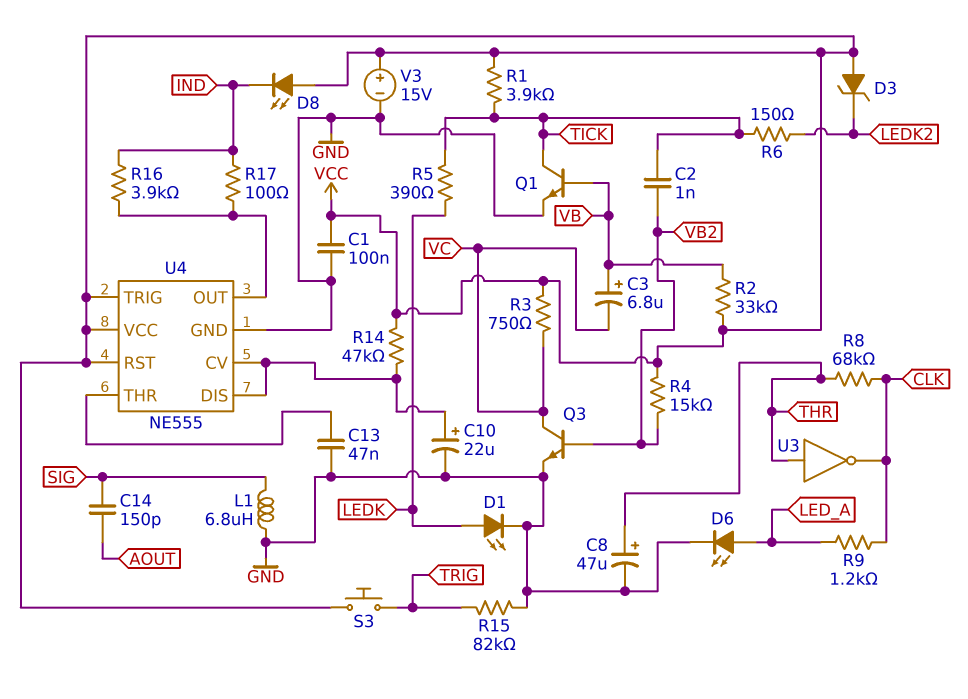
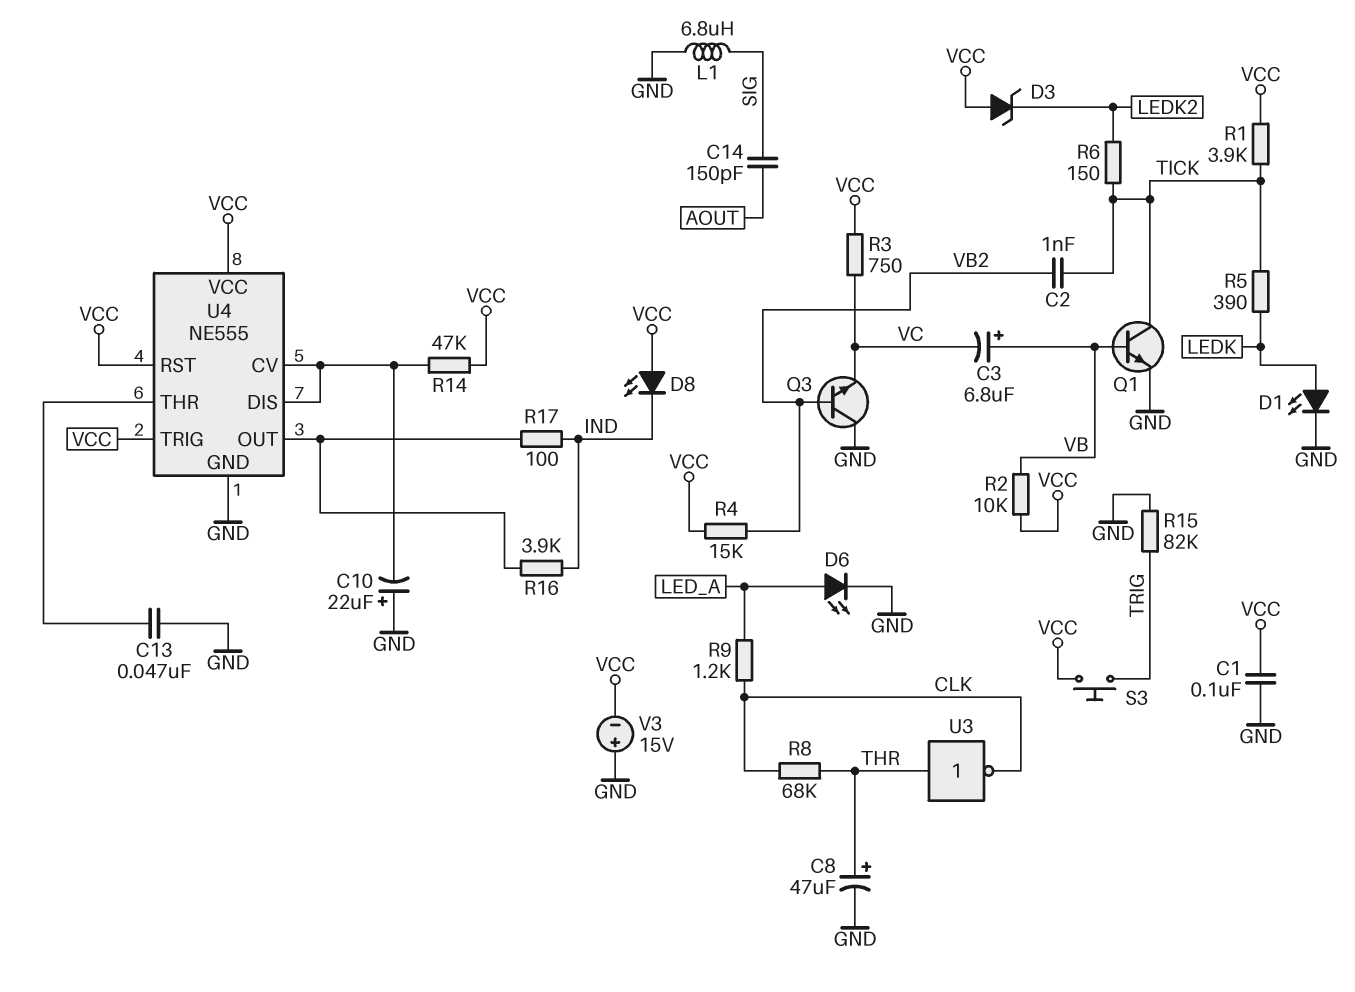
C10: 22uF (plus U4/CV, minus GND) -> 22uF (plus GND, minus U4/CV)
Q3: NPN (B VB2, C VC, E GND) -> NPN (B VB2, C GND, E VC)
R2: 33k (VB, VCC) -> 10k (VB, VCC)
V3: 15V (plus VCC, minus GND) -> 15V (plus GND, minus VCC)

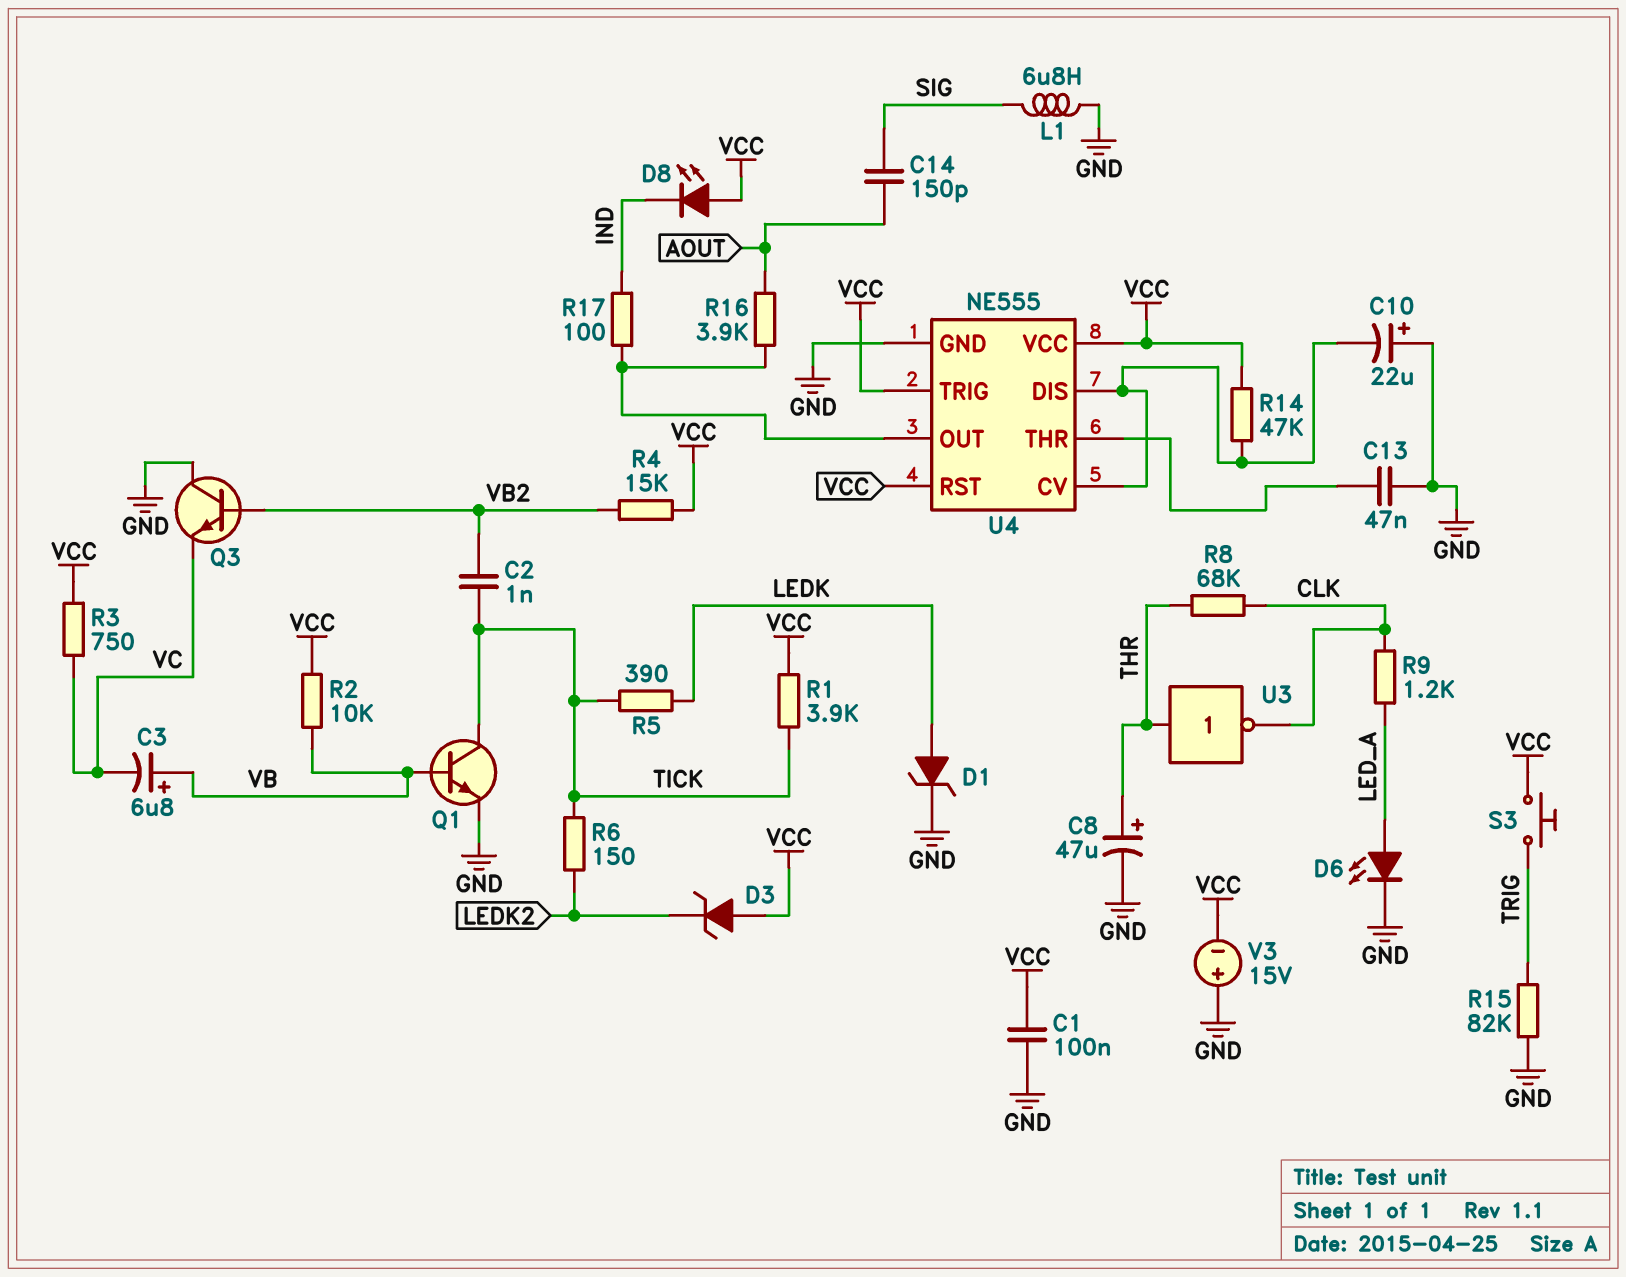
D1: LED (A LEDK, K GND) -> zener (A LEDK, K GND)
R16: 3.9k (IND, U4/OUT) -> 3.9k (AOUT, U4/OUT)

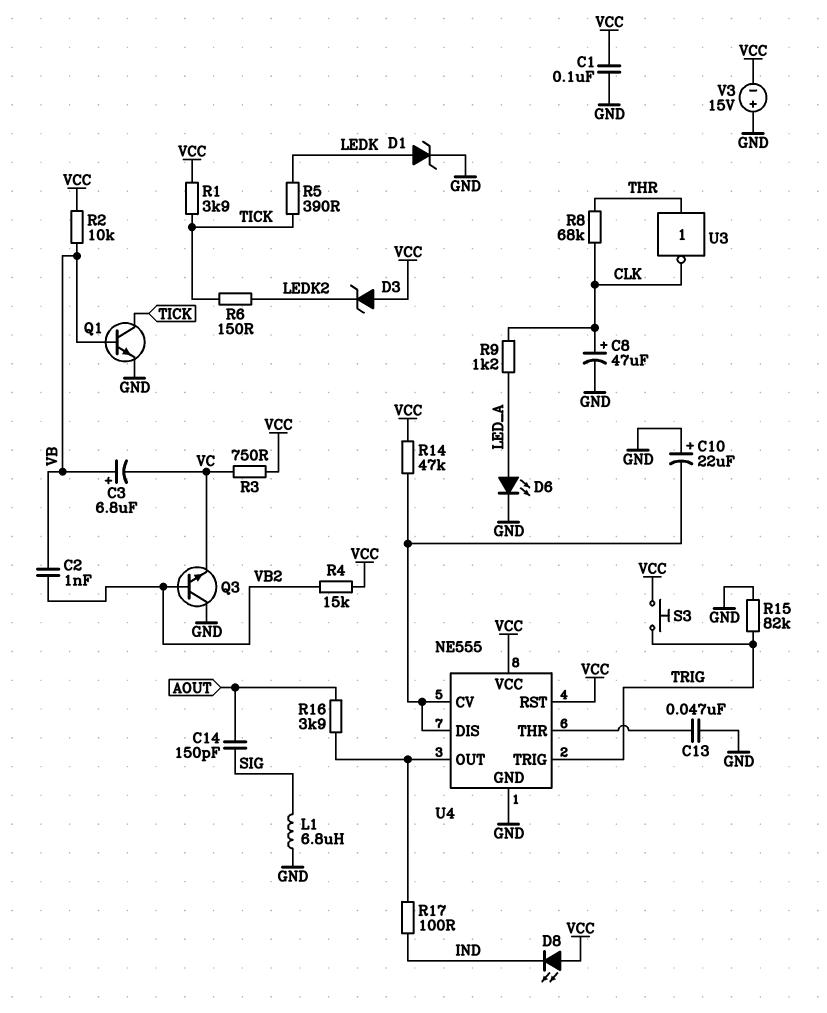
C2: 1nF (TICK, VB2) -> 1nF (VB, VB2)
C8: 47uF (plus THR, minus GND) -> 47uF (plus CLK, minus GND)
U4 pin TRIG: VCC -> TRIG

